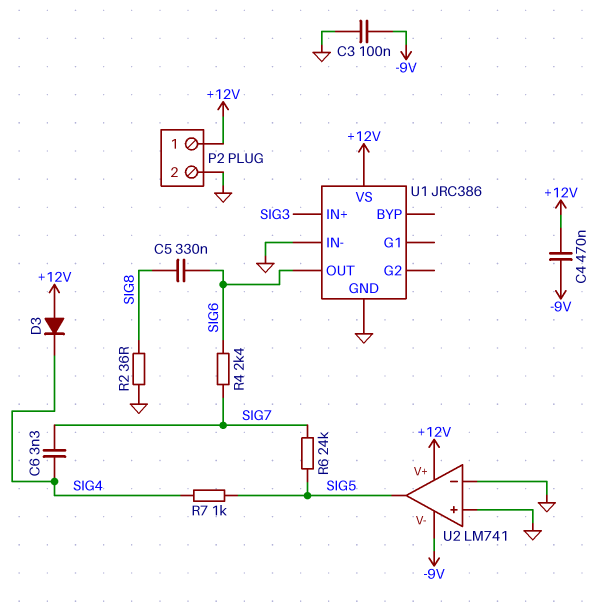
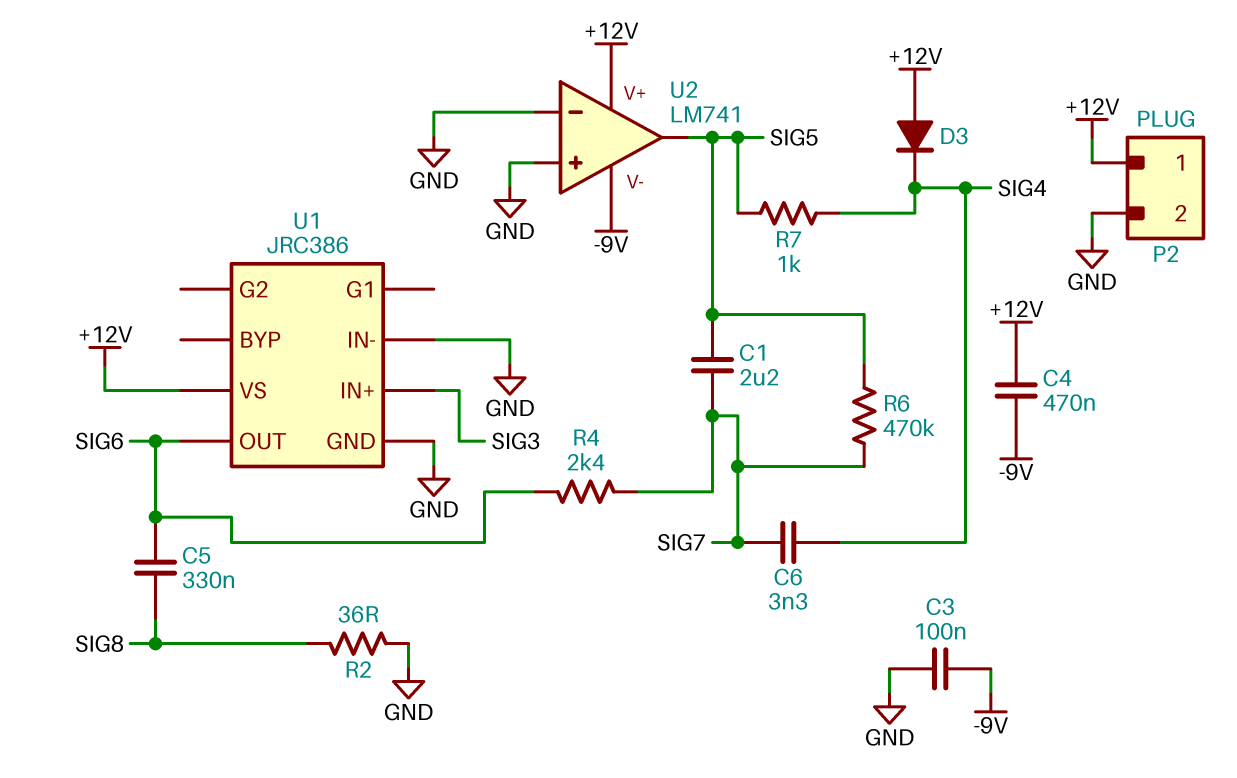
C1: none -> 2.2uF (SIG5, SIG7)
R6: 24k (SIG5, SIG7) -> 470k (SIG5, SIG7)

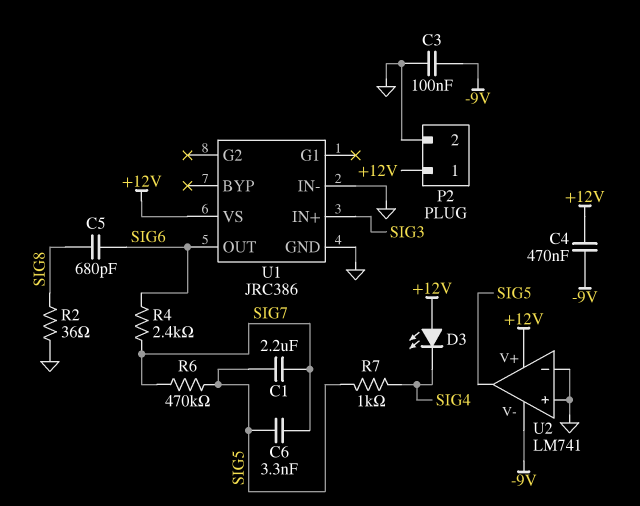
C5: 330nF (SIG6, SIG8) -> 680pF (SIG6, SIG8)
C6: 3.3nF (SIG4, SIG7) -> 3.3nF (SIG5, SIG7)
D3: diode (A +12V, K SIG4) -> LED (A +12V, K SIG4)

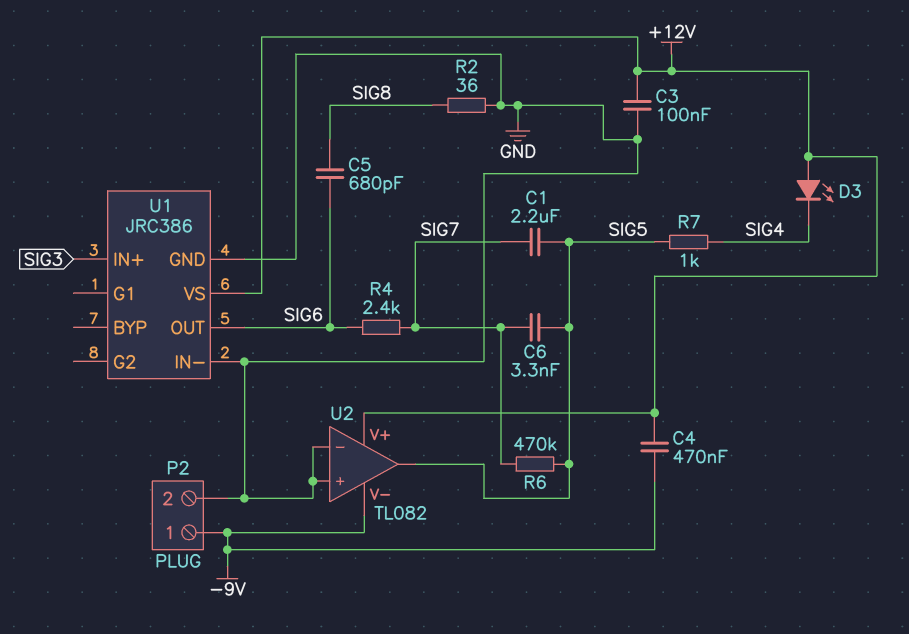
C3: 100nF (-9V, GND) -> 100nF (+12V, GND)
P2 pin 1: +12V -> -9V
U2: LM741 -> TL082

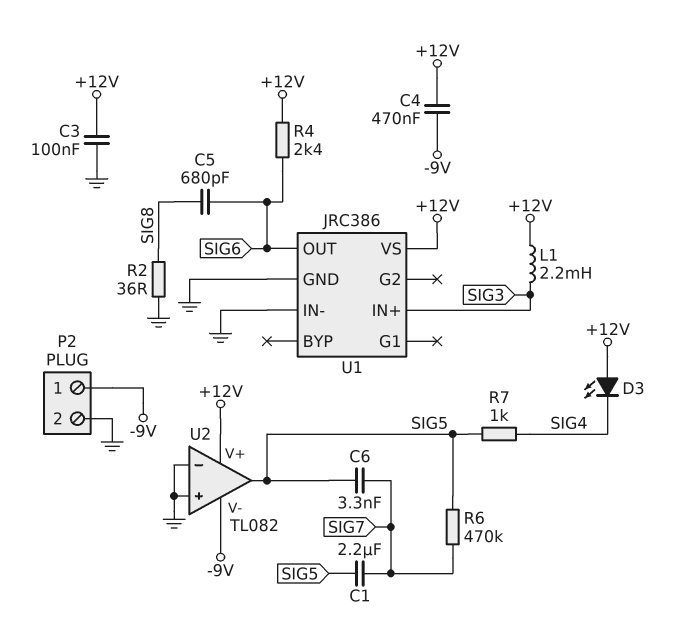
L1: none -> 2.2mH (+12V, SIG3)
R4: 2.4k (SIG6, SIG7) -> 2.4k (+12V, SIG6)

